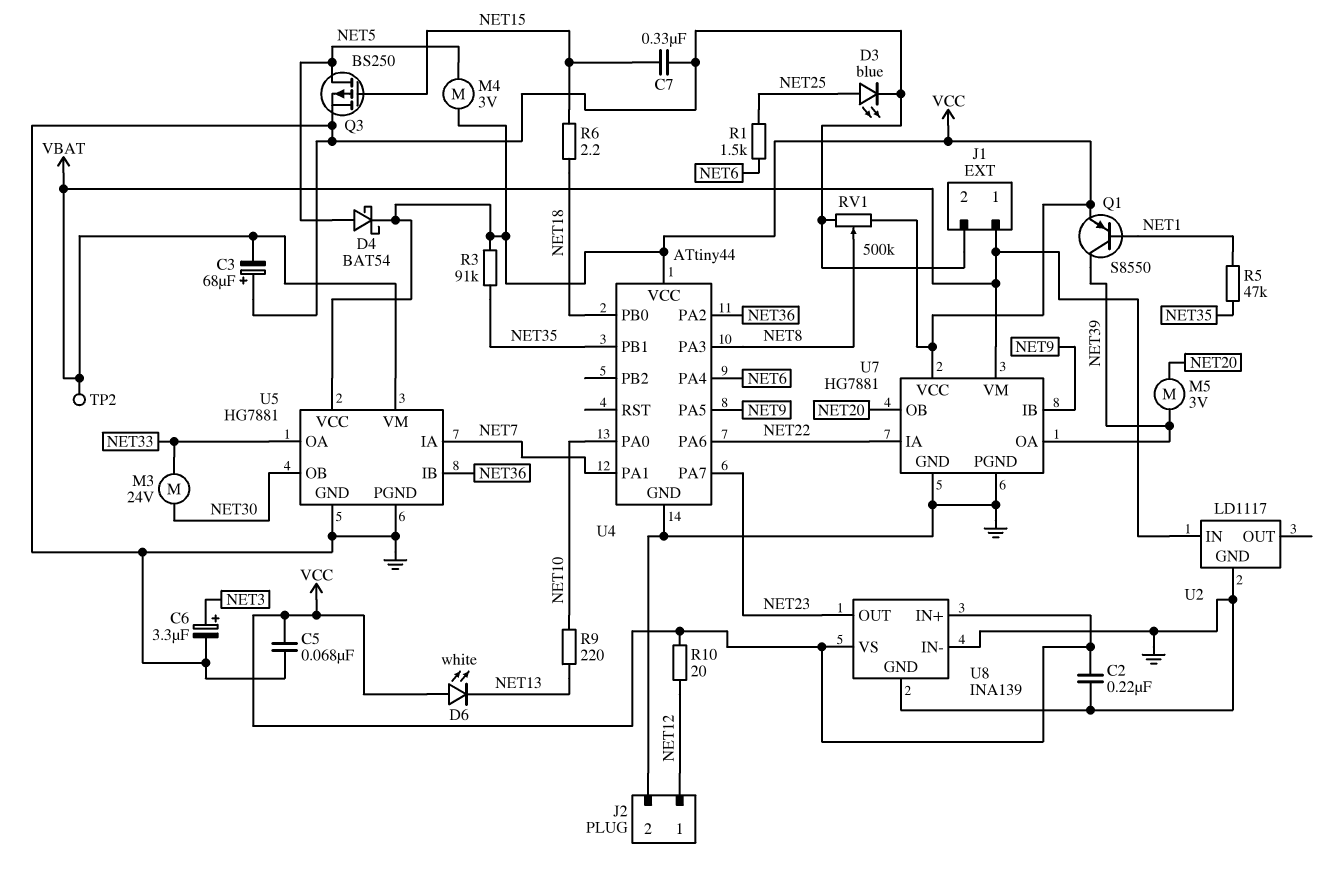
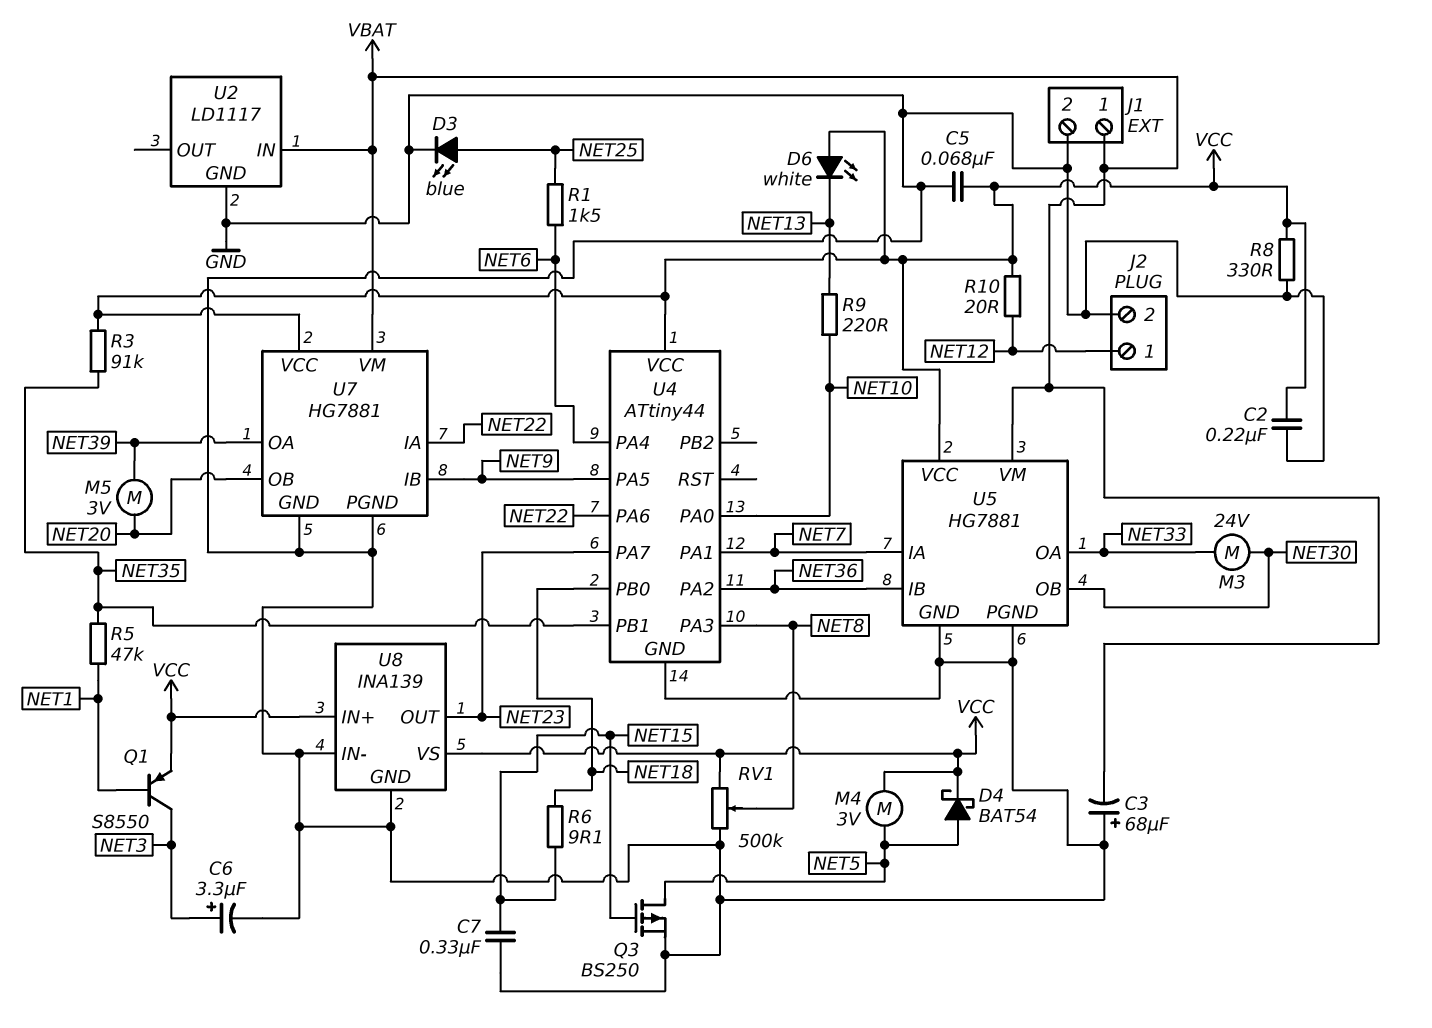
Q1: PNP S8550 (B NET1, C NET39, E VCC) -> PNP S8550 (B NET1, C NET3, E VCC)
R6: 2.2 (NET15, NET18) -> 9.1 (NET15, NET18)
R8: none -> 330 (GND, VCC)
TP2: test point (VBAT) -> none

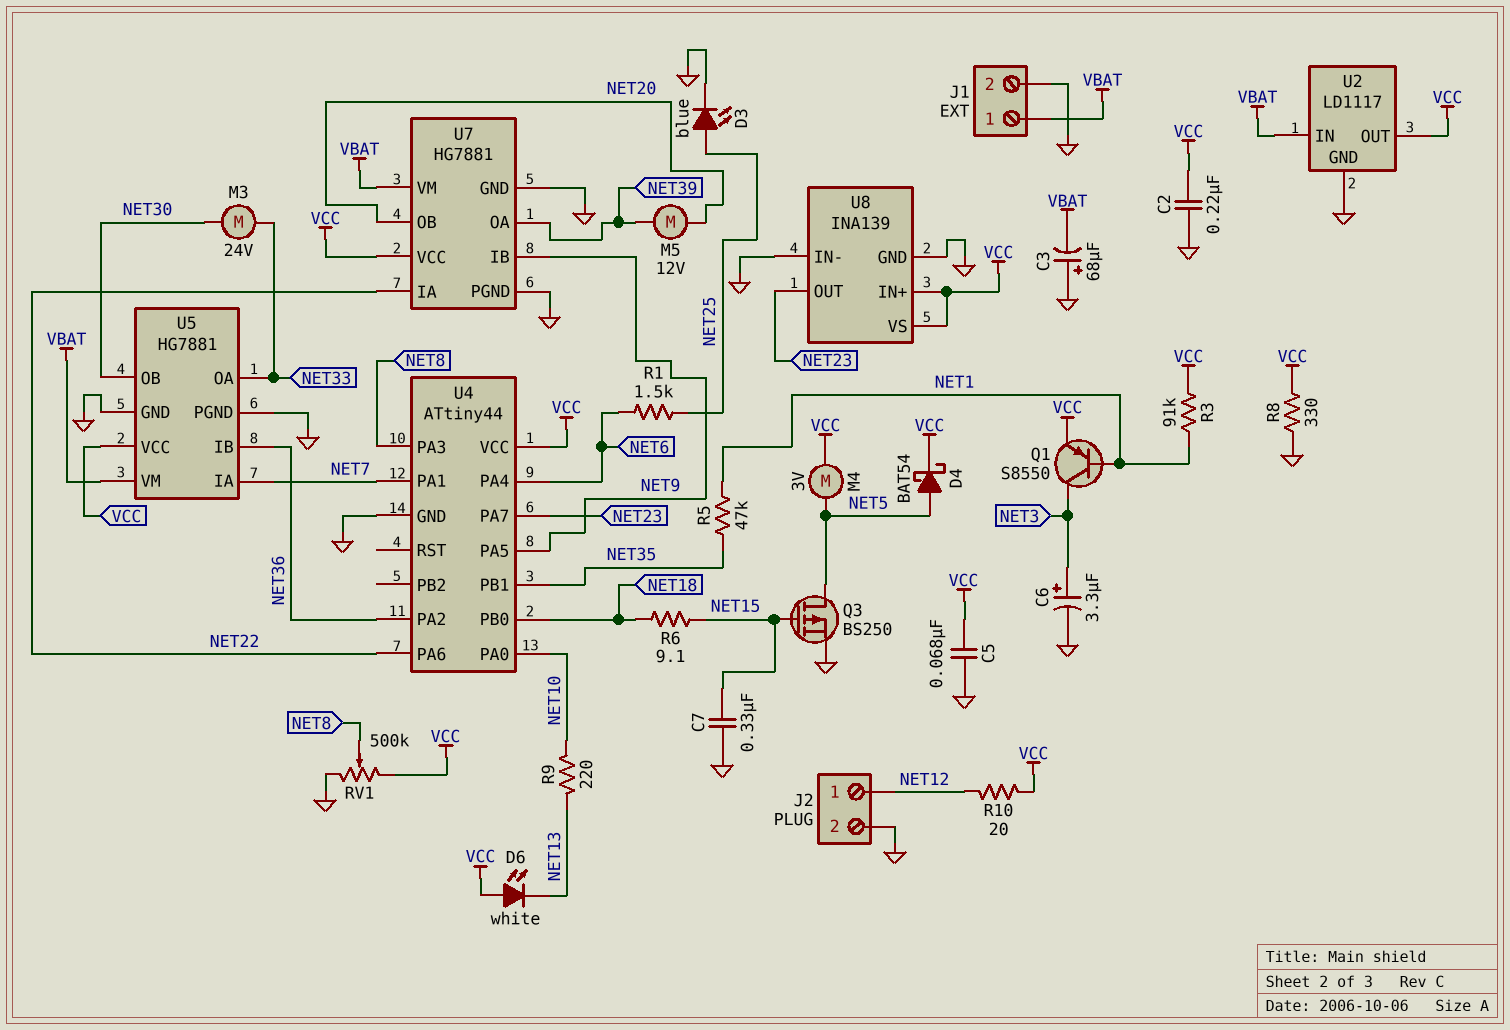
M5: motor 3V (NET20, NET39) -> motor 12V (NET20, NET39)
R3: 91k (NET35, VCC) -> 91k (NET1, VCC)
U2 pin OUT: none -> VCC

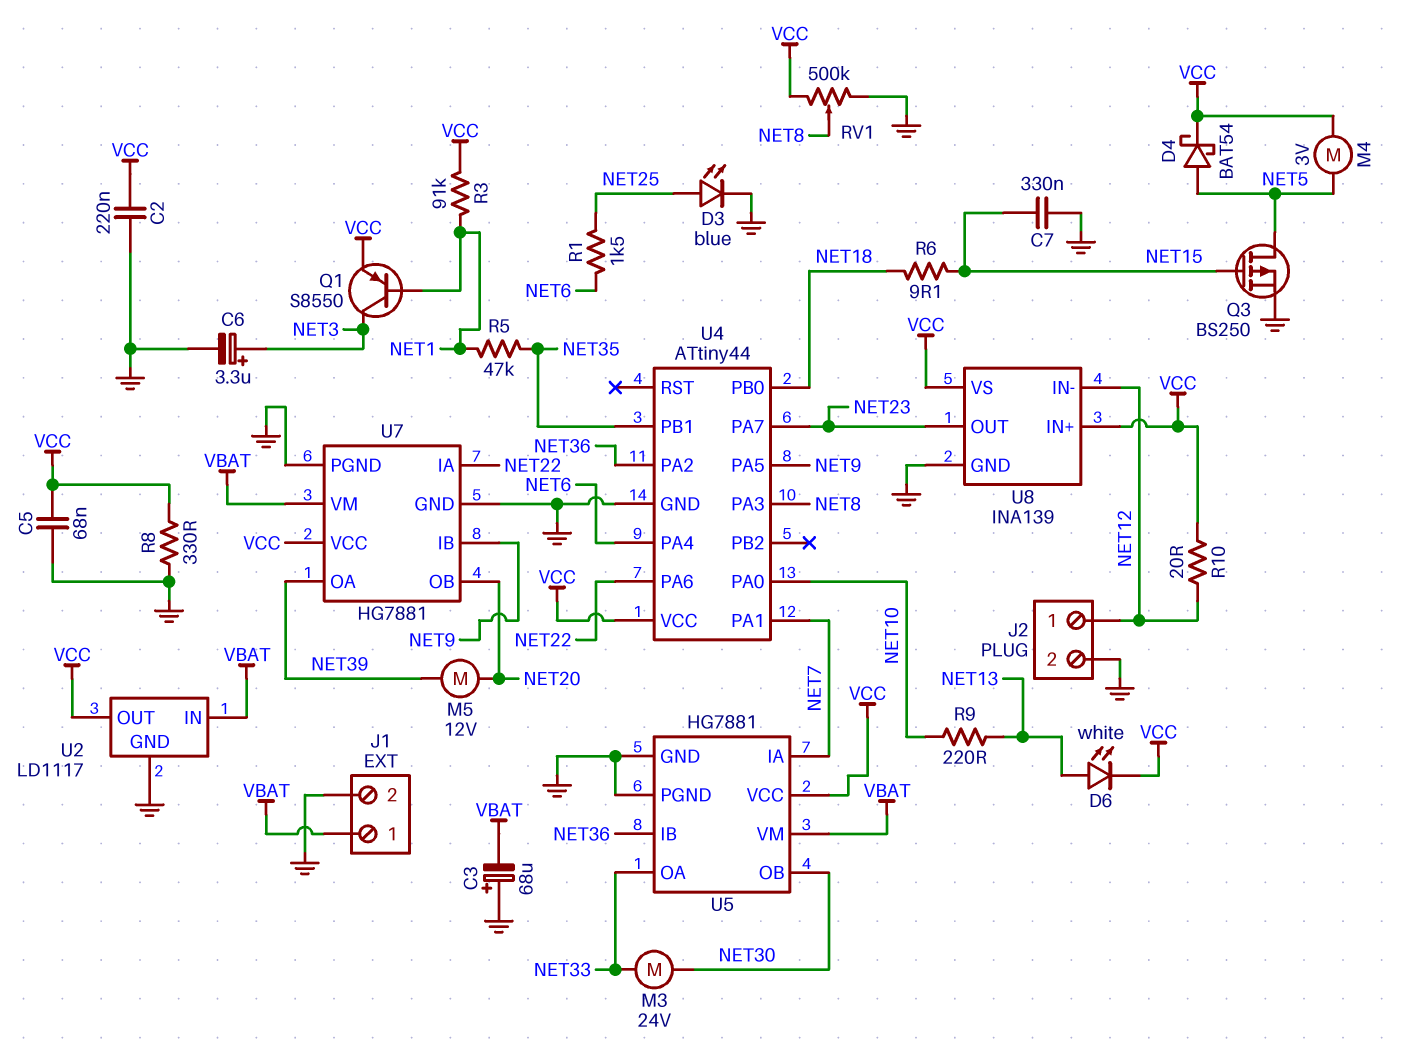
D6: LED white (A VCC, K NET13) -> LED white (A NET13, K VCC)
U8 pin IN-: GND -> NET12

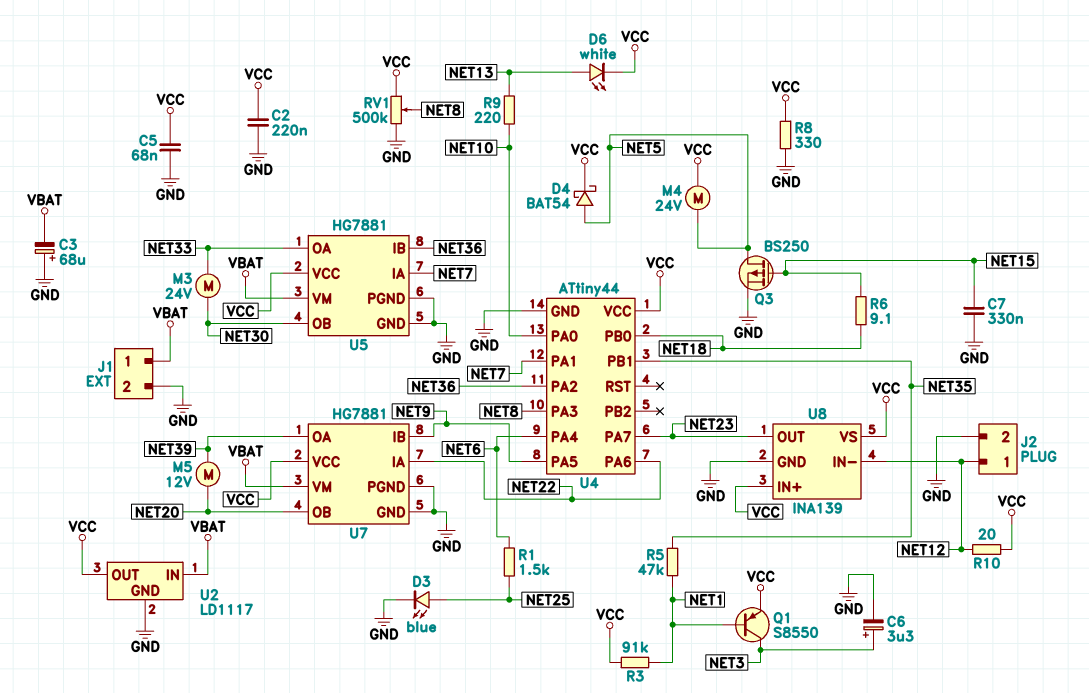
M4: motor 3V (NET5, VCC) -> motor 24V (NET5, VCC)

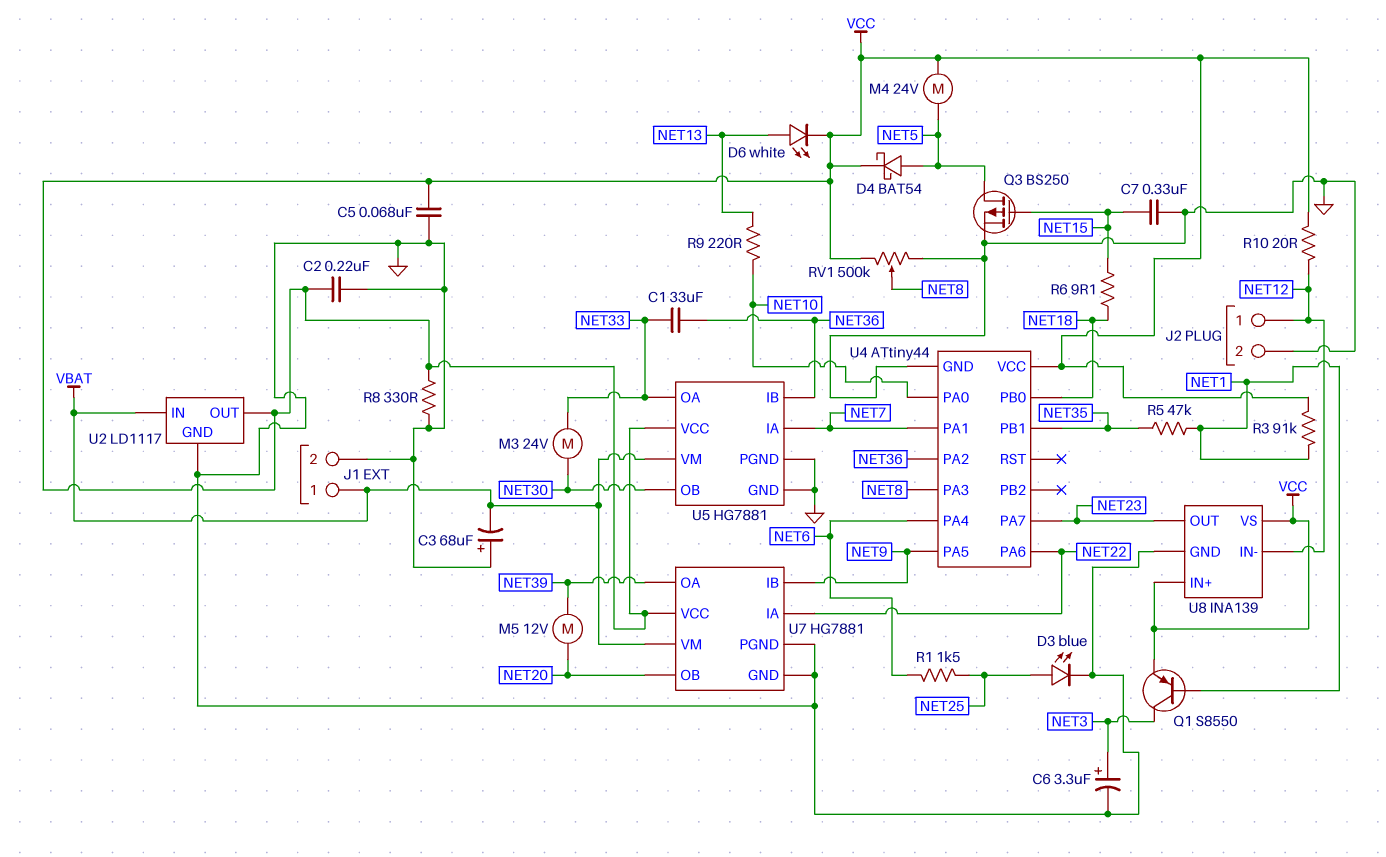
C1: none -> 33uF (NET33, NET36)

